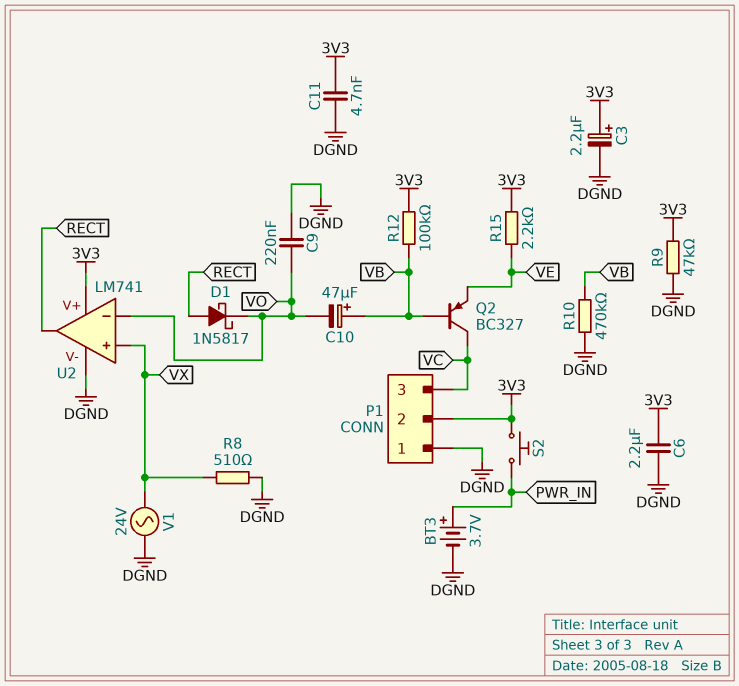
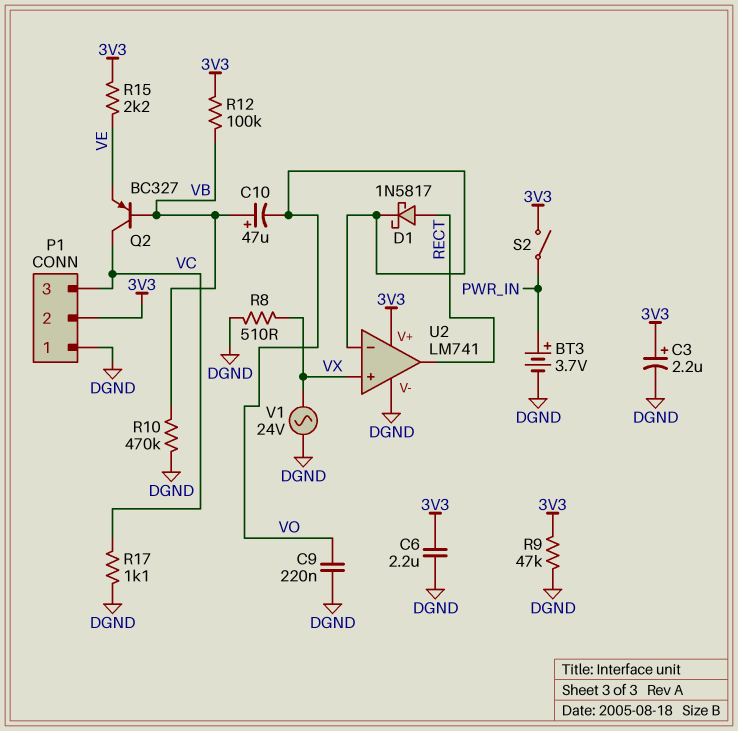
C11: 4.7nF (3V3, DGND) -> none
R17: none -> 1.1k (DGND, VC)
S2: button (3V3, PWR_IN) -> switch (3V3, PWR_IN)

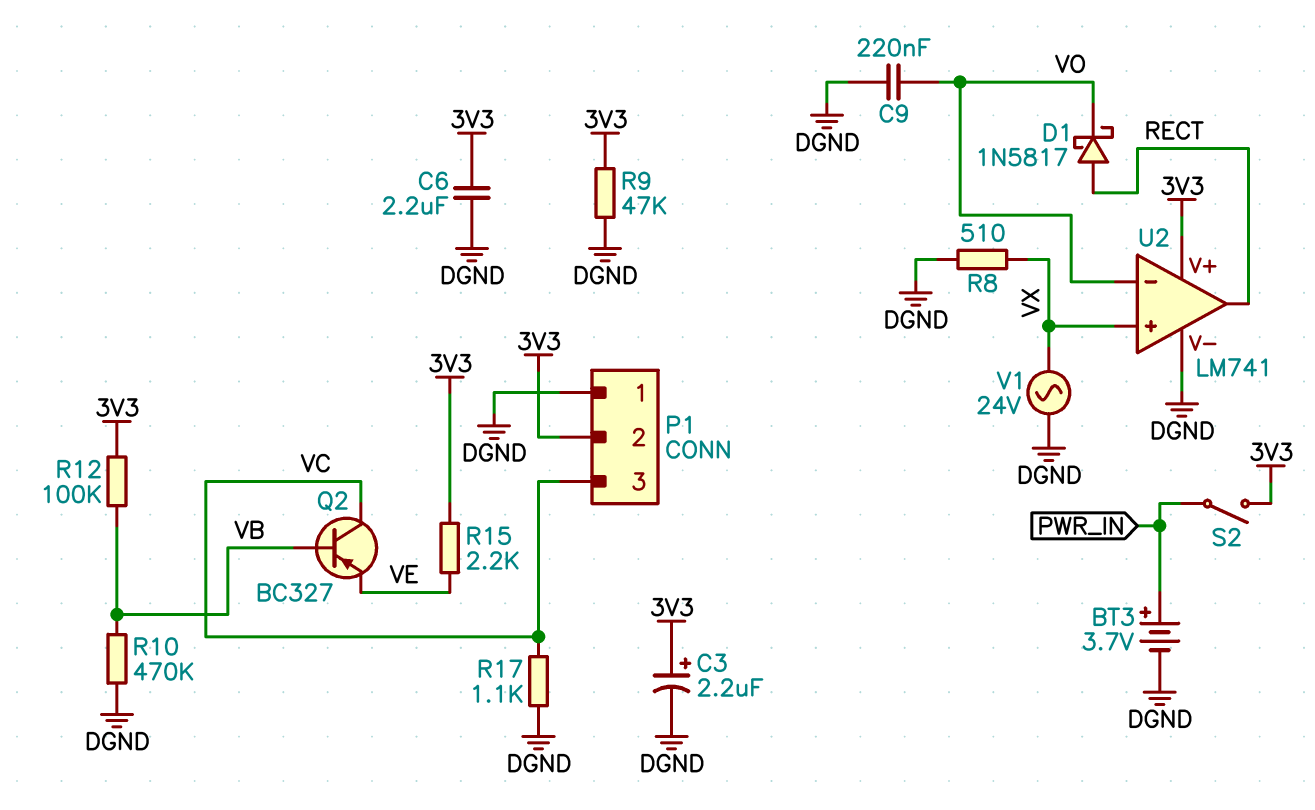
C10: 47uF (plus VB, minus VO) -> none

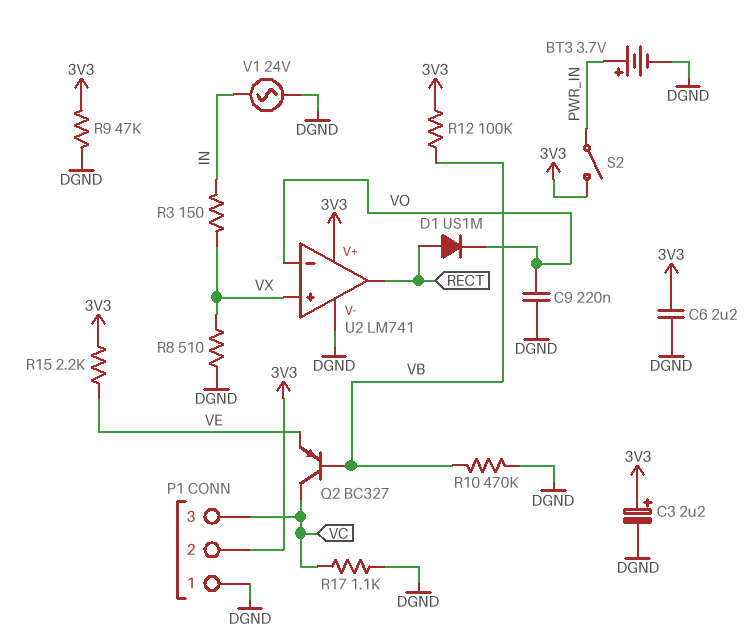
D1: schottky 1N5817 (A RECT, K VO) -> diode US1M (A RECT, K VO)
R3: none -> 150 (IN, VX)
V1: AC 24V (DGND, VX) -> AC 24V (DGND, IN)

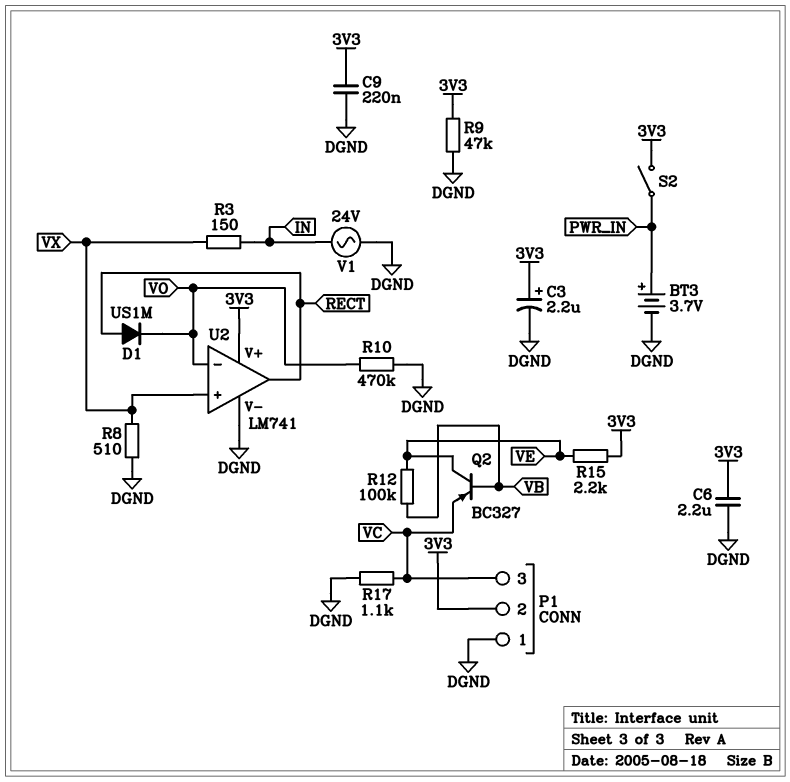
C9: 220nF (DGND, VO) -> 220nF (3V3, DGND)
Q2: PNP BC327 (B VB, C VC, E VE) -> PNP BC327 (B VB, C VE, E VC)
R10: 470k (DGND, VB) -> 470k (DGND, VO)
R12: 100k (3V3, VB) -> 100k (VB, VE)

